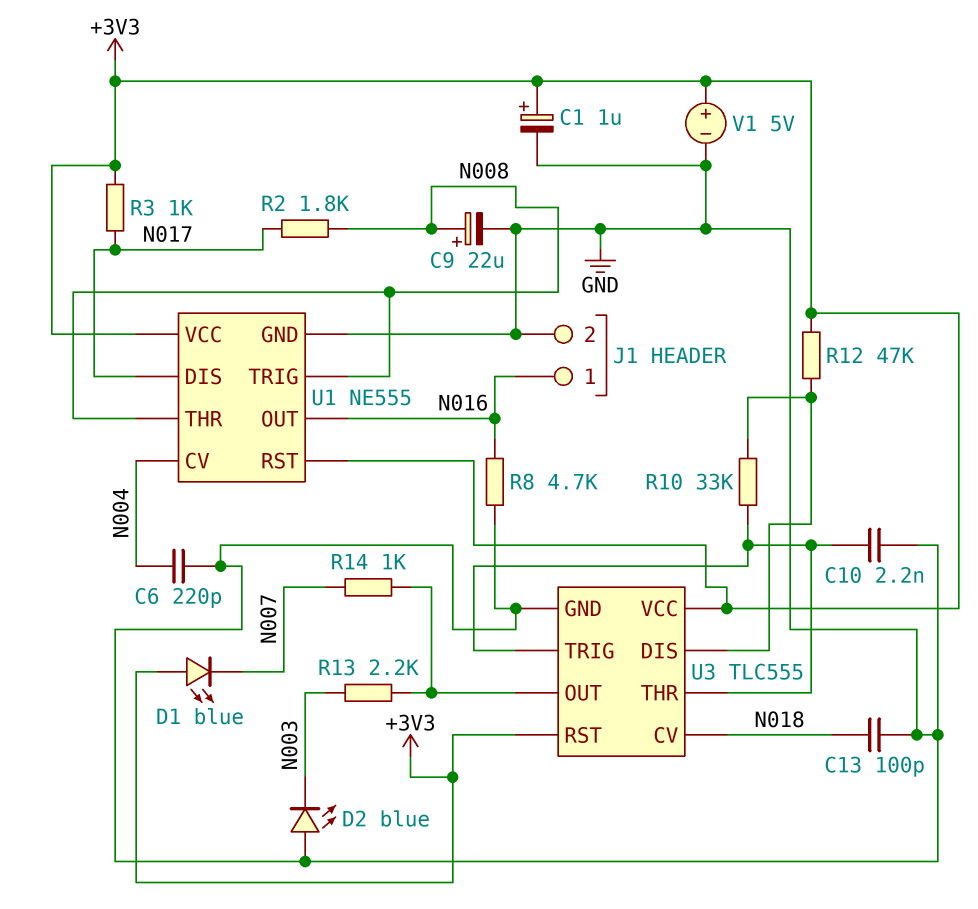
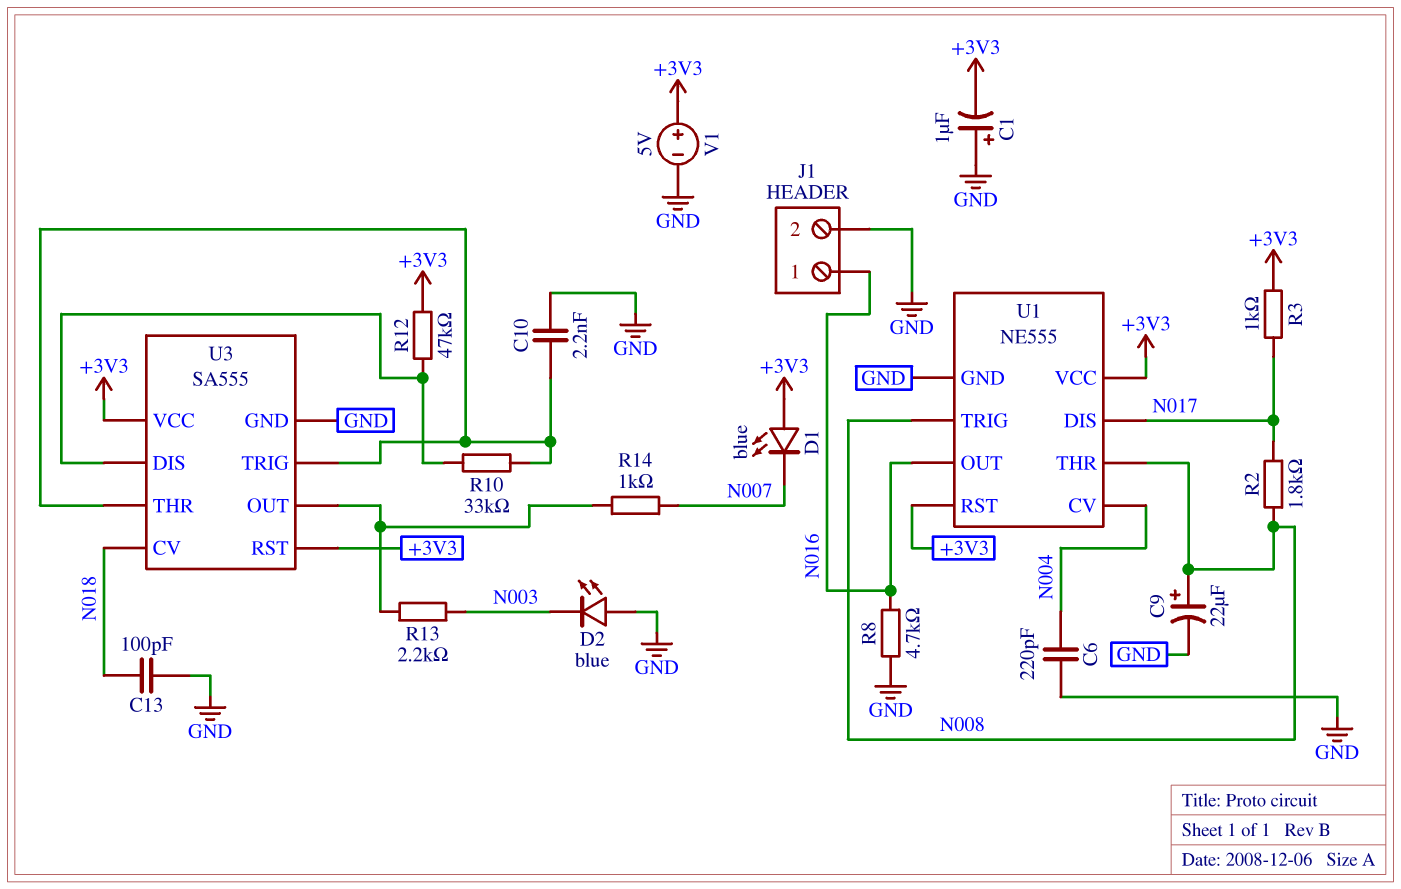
C1: 1uF (plus +3V3, minus GND) -> 1uF (plus GND, minus +3V3)
U3: TLC555 -> SA555

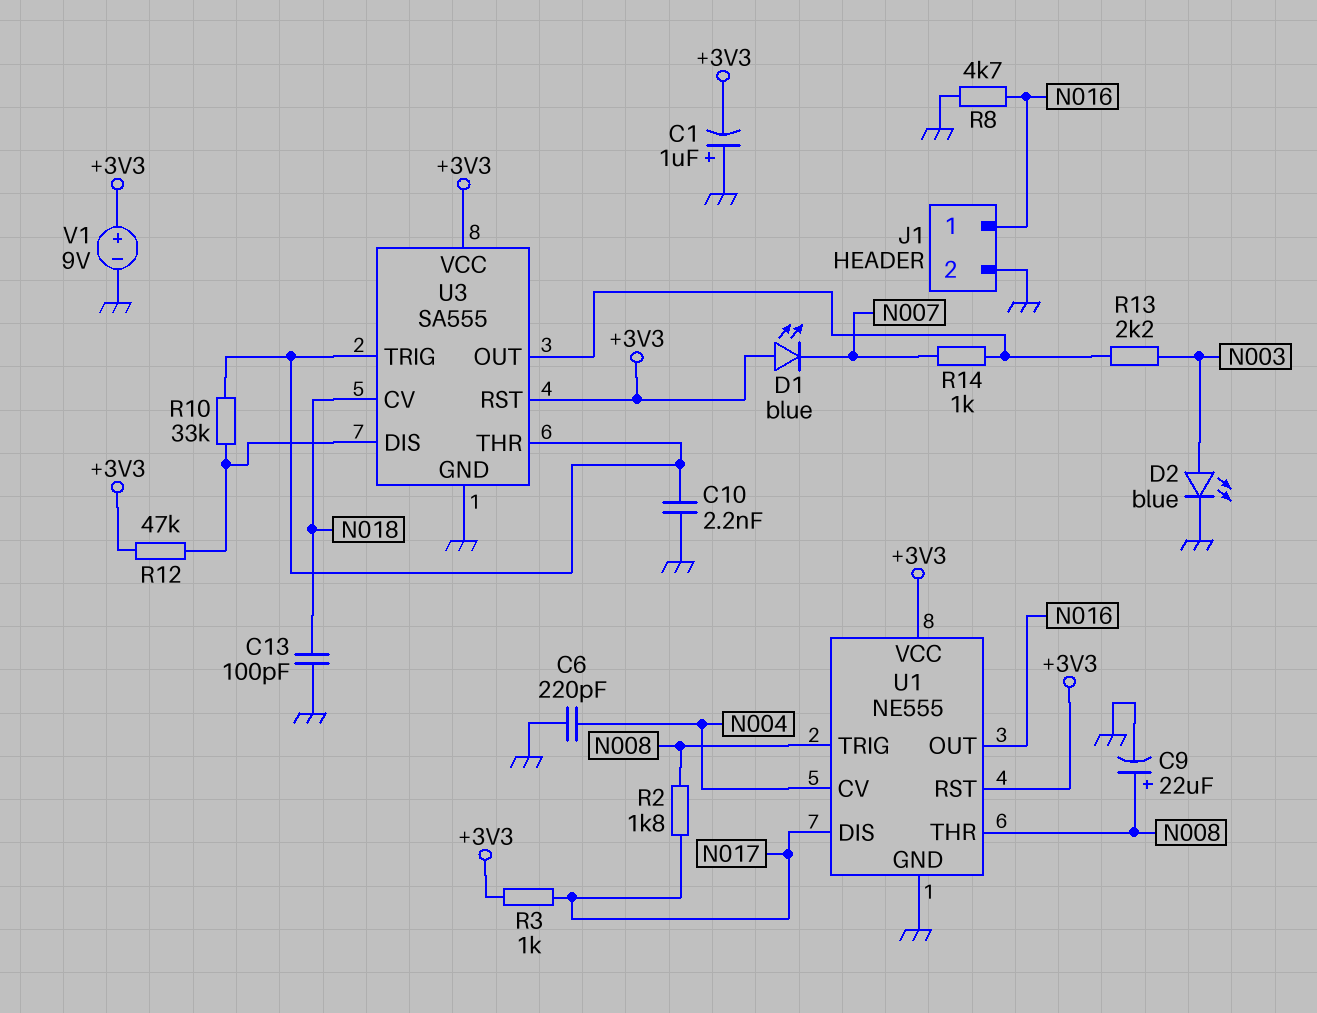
D2: LED blue (A GND, K N003) -> LED blue (A N003, K GND)
V1: 5V (plus +3V3, minus GND) -> 9V (plus +3V3, minus GND)

